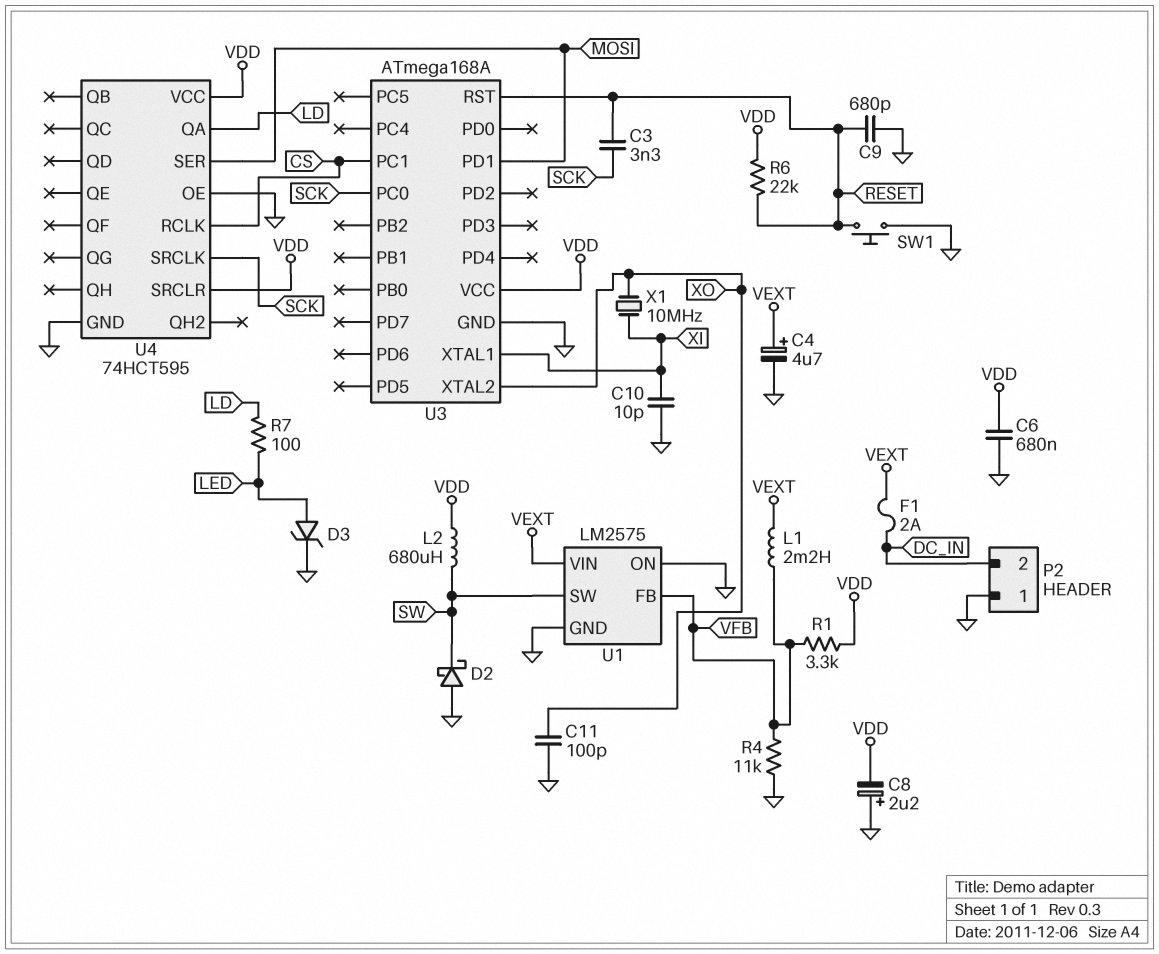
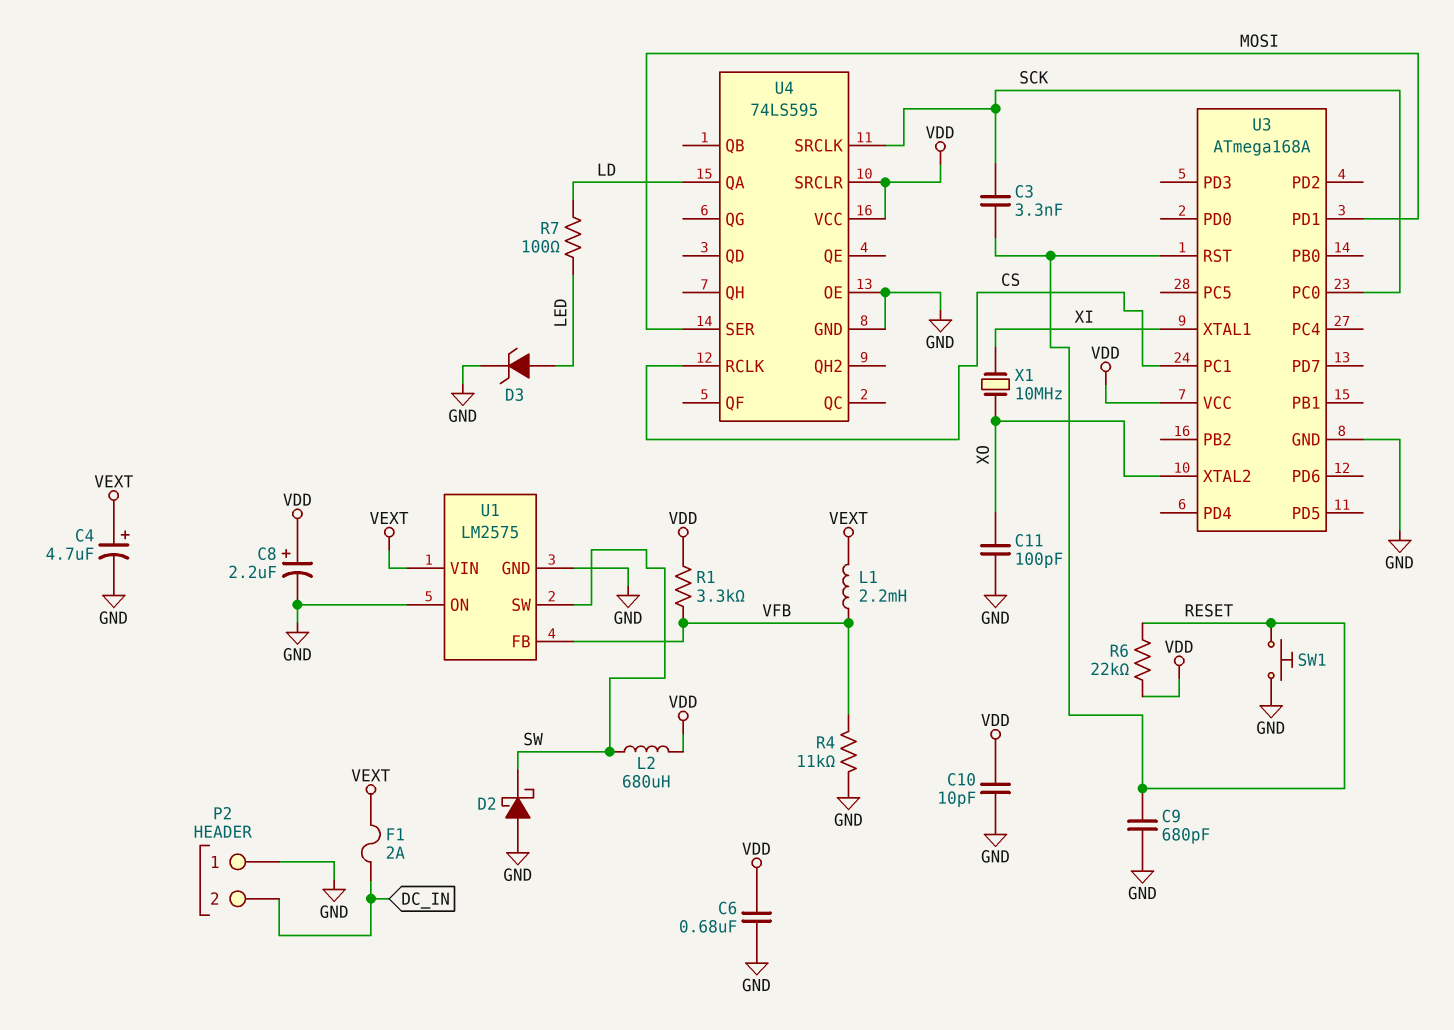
C8: 2.2uF (plus GND, minus VDD) -> 2.2uF (plus VDD, minus GND)
C10: 10pF (GND, XI) -> 10pF (GND, VDD)
U4: 74HCT595 -> 74LS595

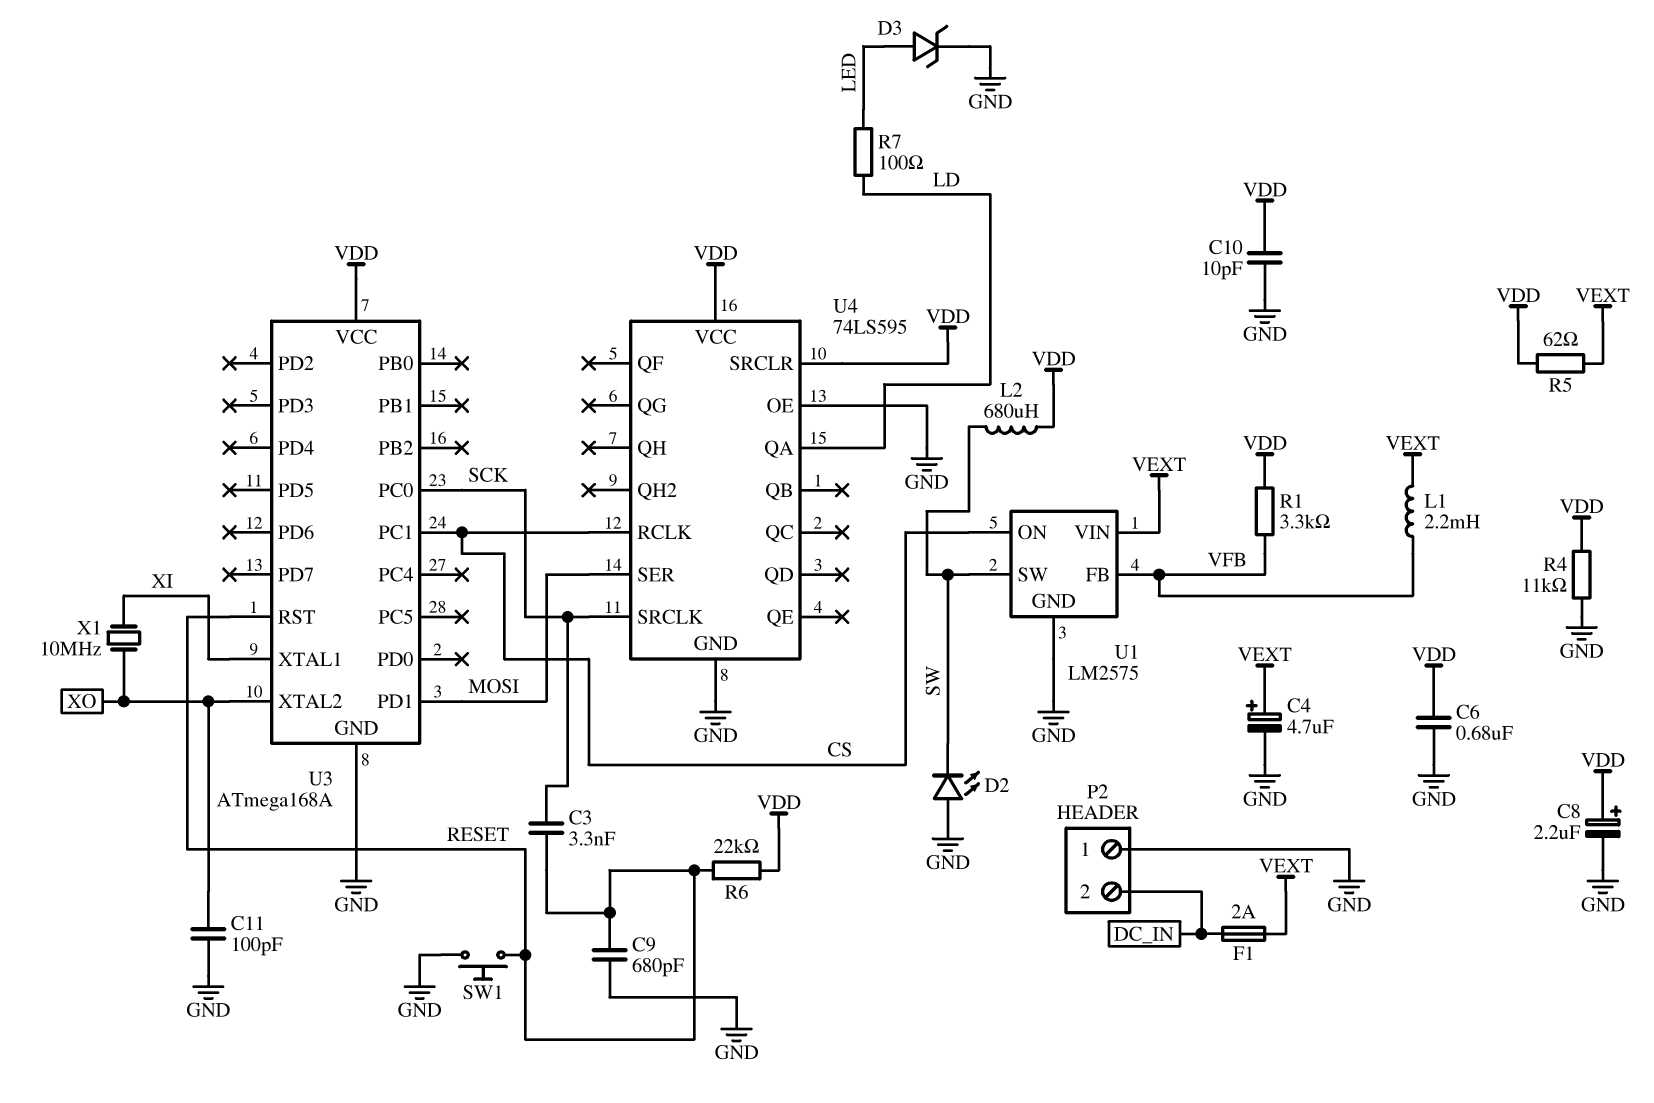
D2: schottky (A GND, K SW) -> LED (A GND, K SW)
R4: 11k (GND, VFB) -> 11k (GND, VDD)
R5: none -> 62 (VDD, VEXT)
U1 pin ON: GND -> CS

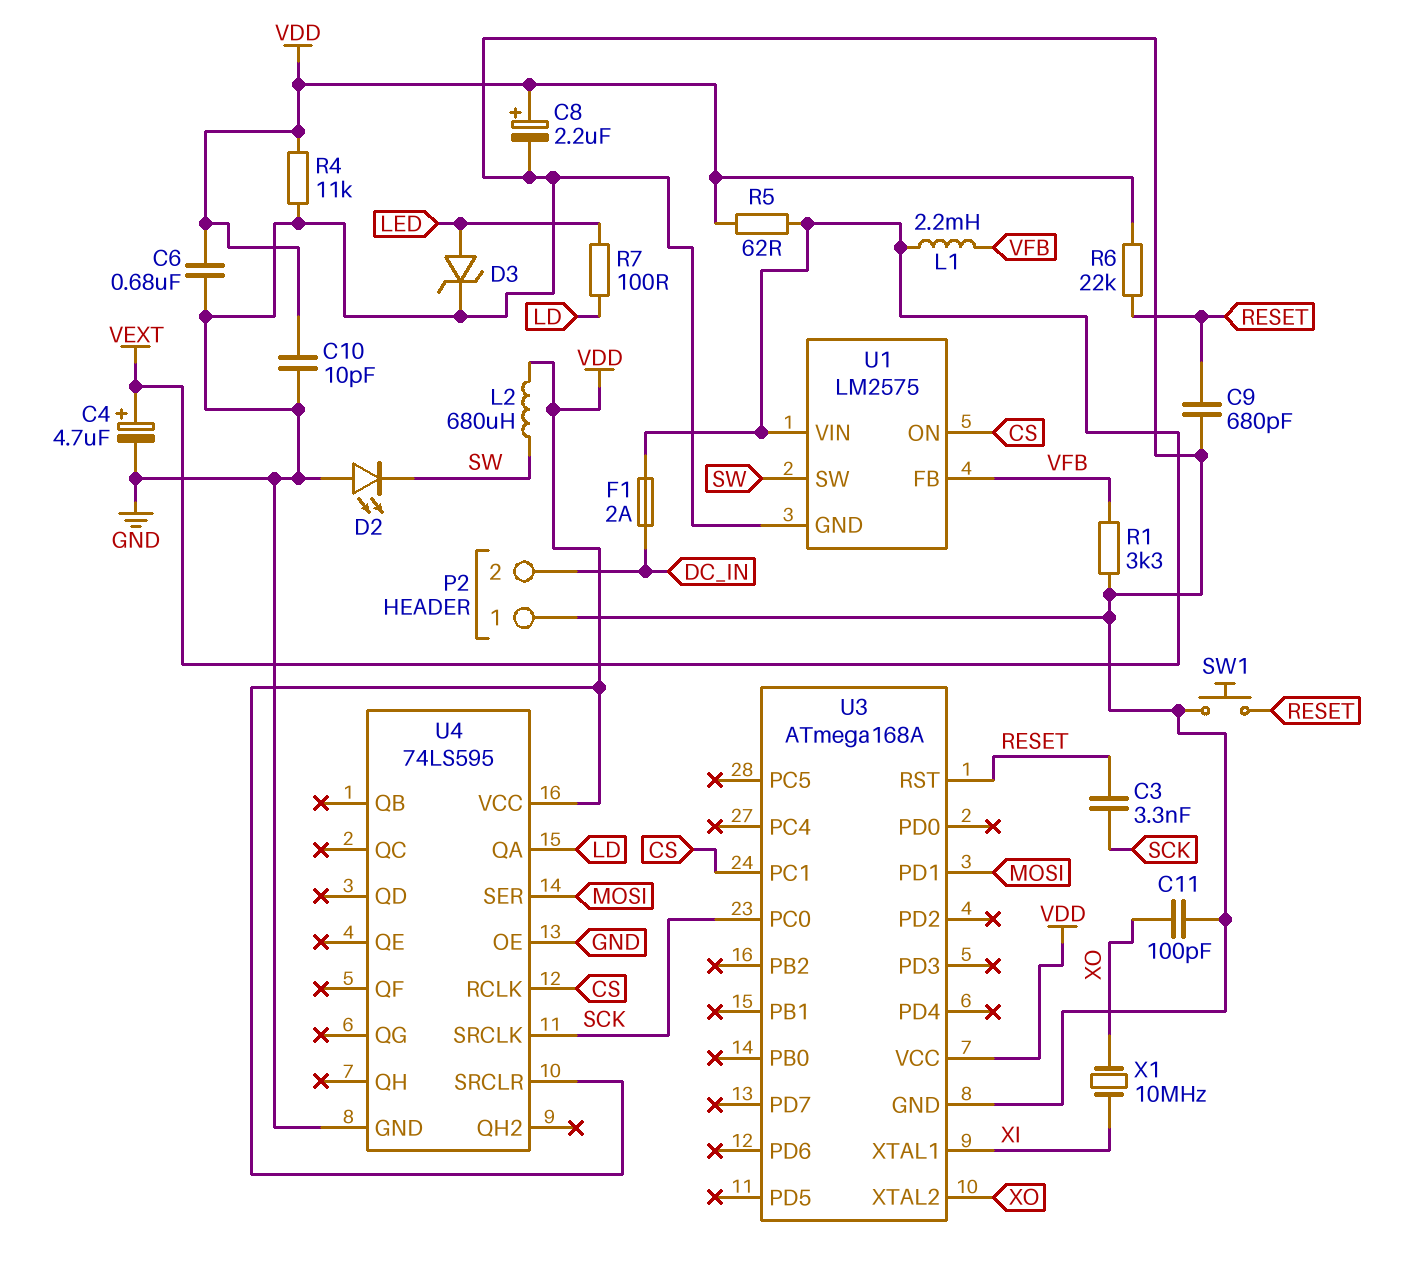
R1: 3.3k (VDD, VFB) -> 3.3k (GND, VFB)

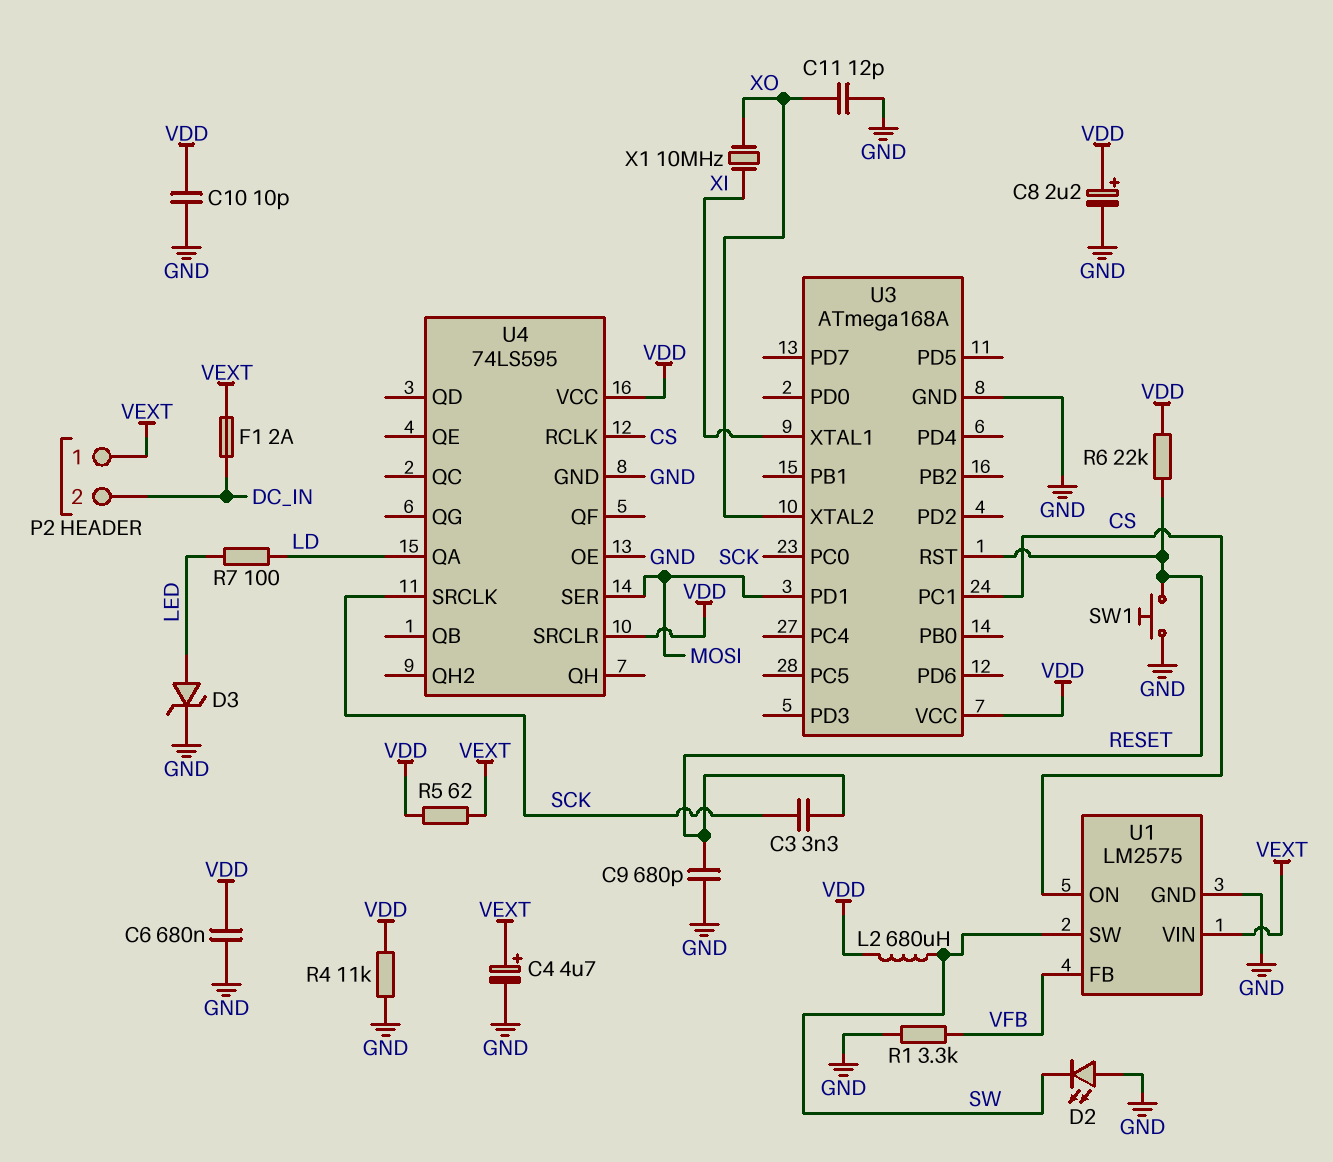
C11: 100pF (GND, XO) -> 12pF (GND, XO)
L1: 2.2mH (VEXT, VFB) -> none
P2 pin 1: GND -> VEXT

